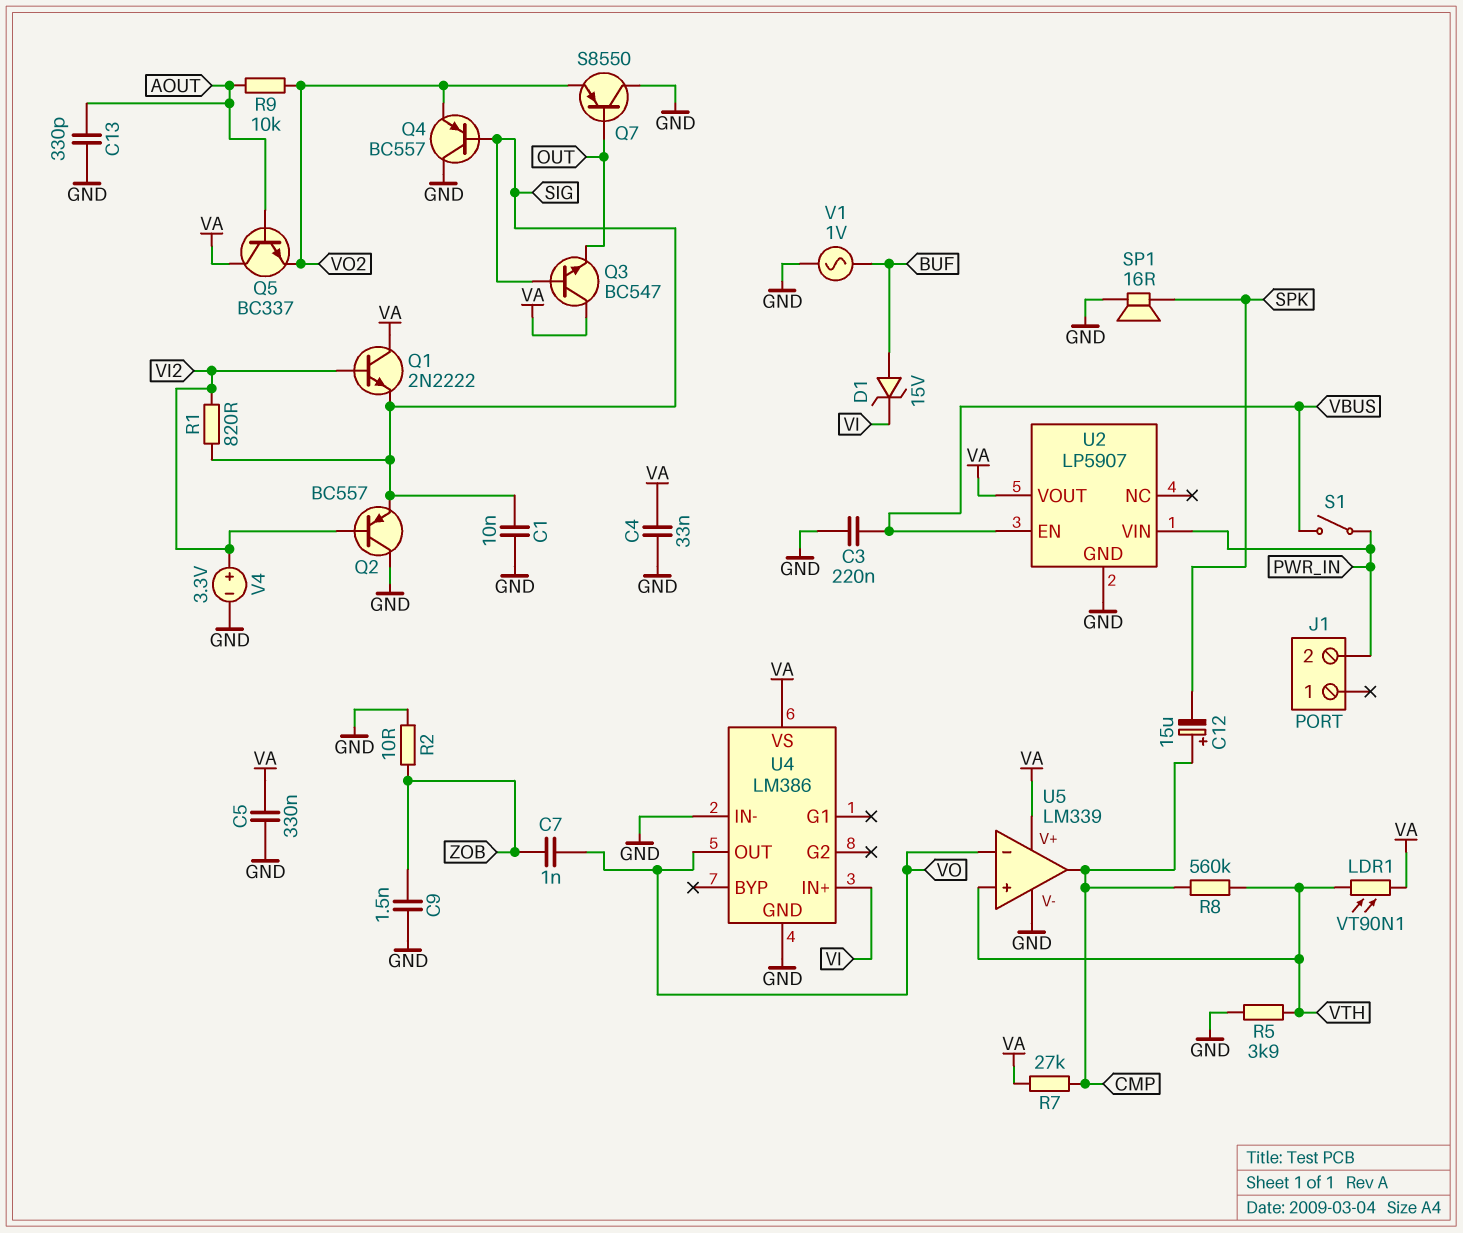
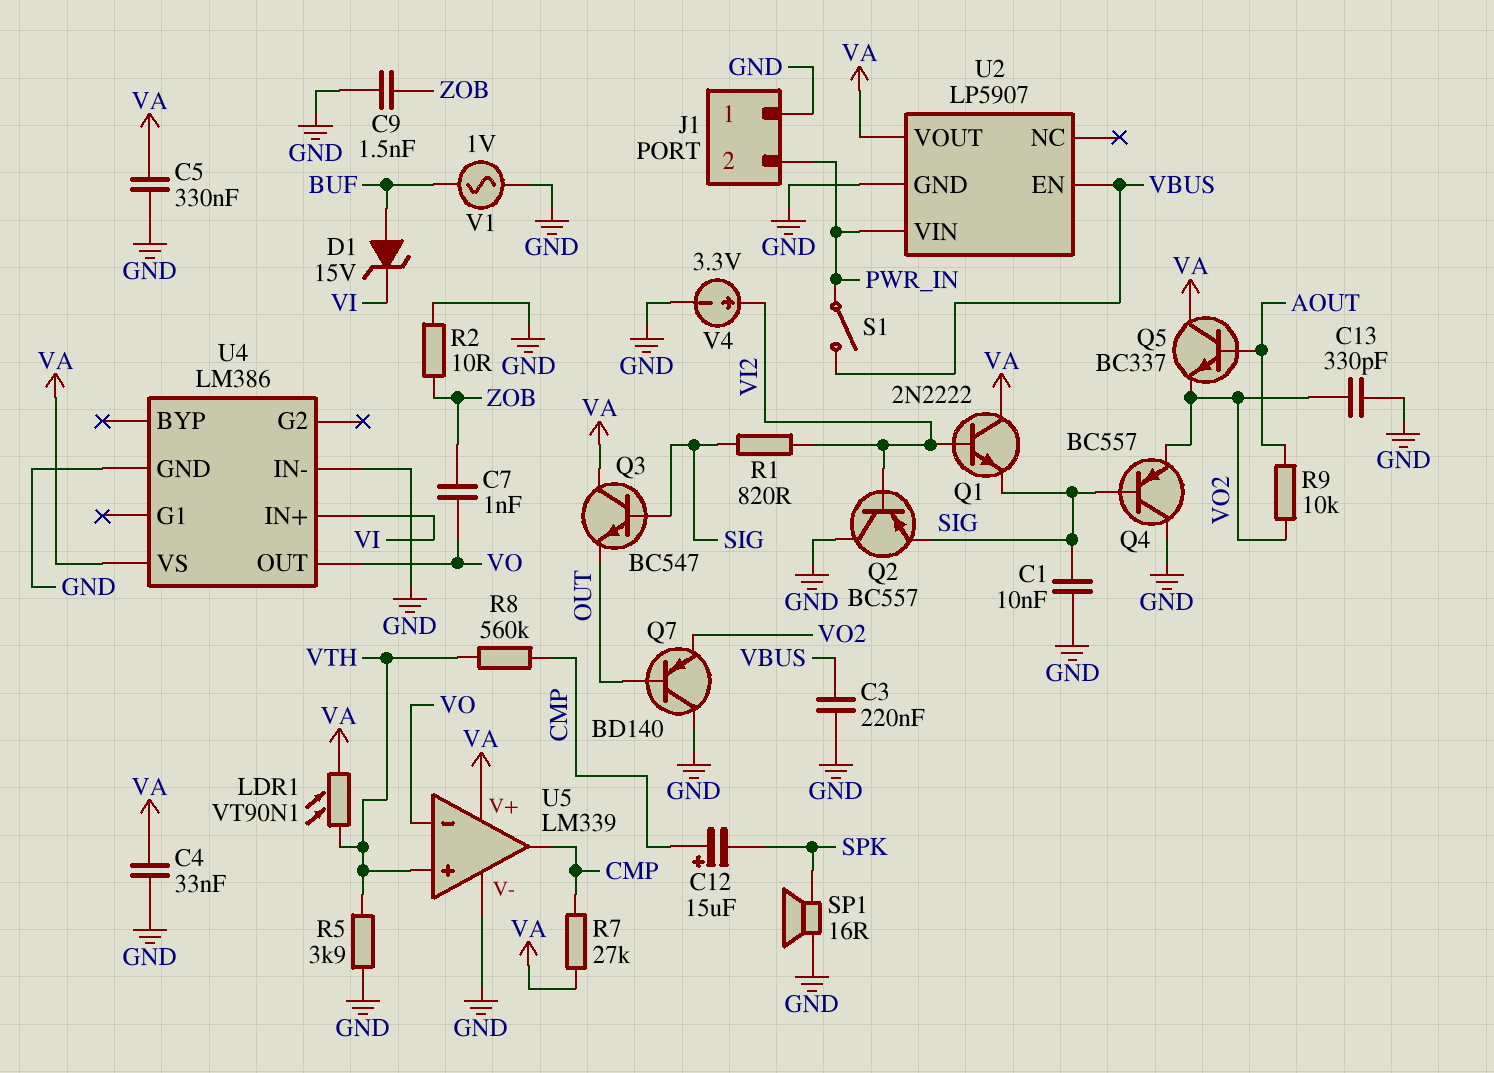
C13: 330pF (AOUT, GND) -> 330pF (GND, VO2)
J1 pin 1: none -> GND
Q7: PNP S8550 (B OUT, C GND, E VO2) -> PNP BD140 (B OUT, C GND, E VO2)

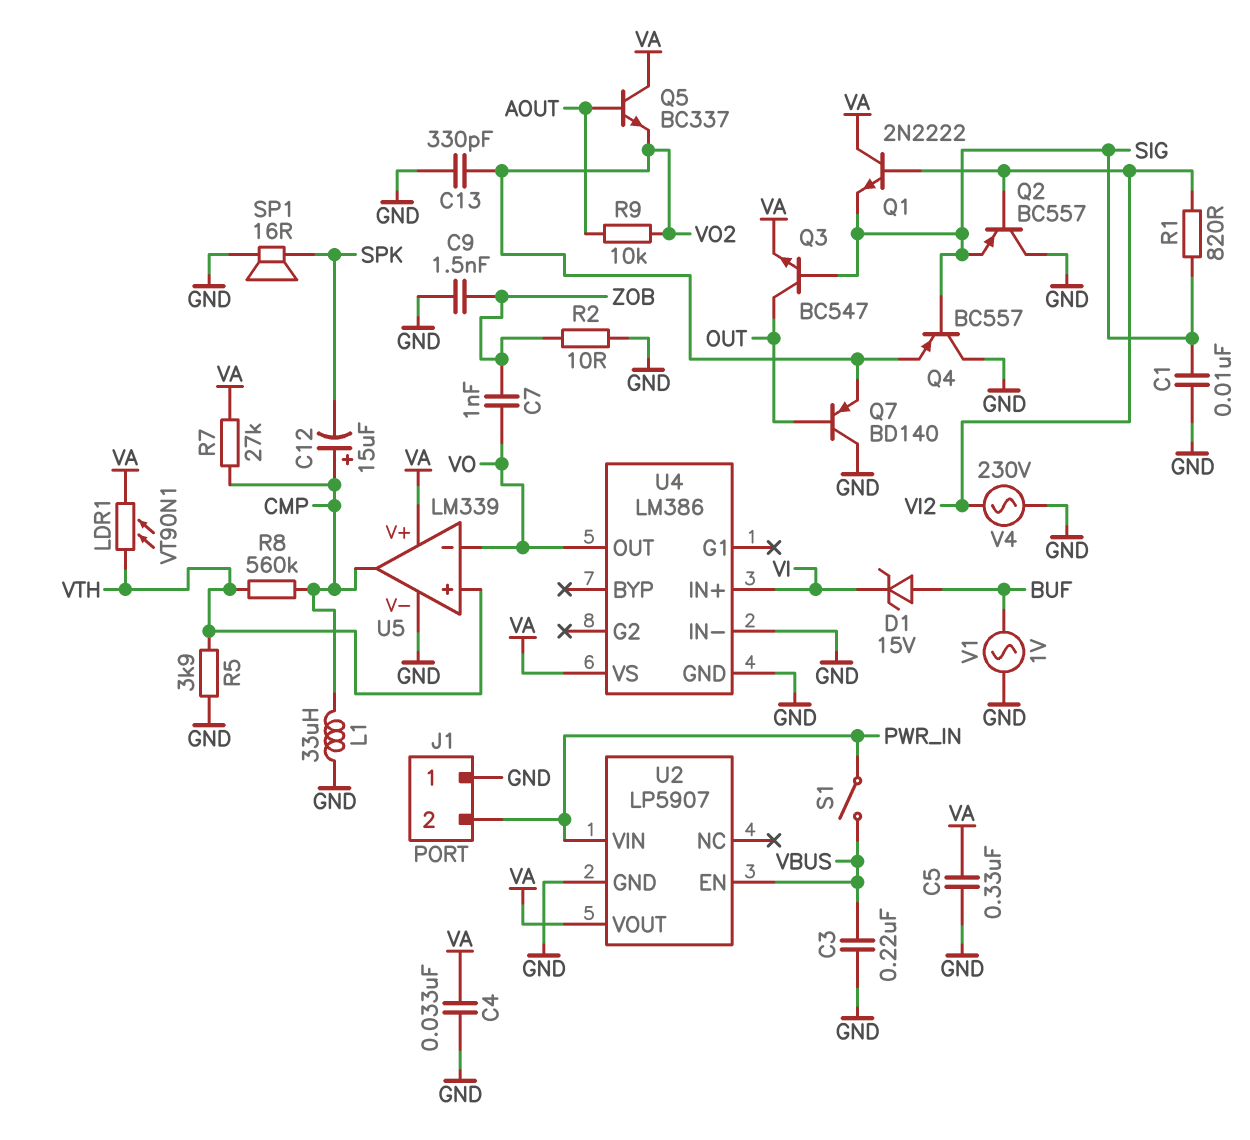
L1: none -> 33uH (CMP, GND)
Q3: NPN BC547 (B SIG, C VA, E OUT) -> NPN BC547 (B SIG, C OUT, E VA)
V4: 3.3V (plus VI2, minus GND) -> AC 230V (GND, VI2)

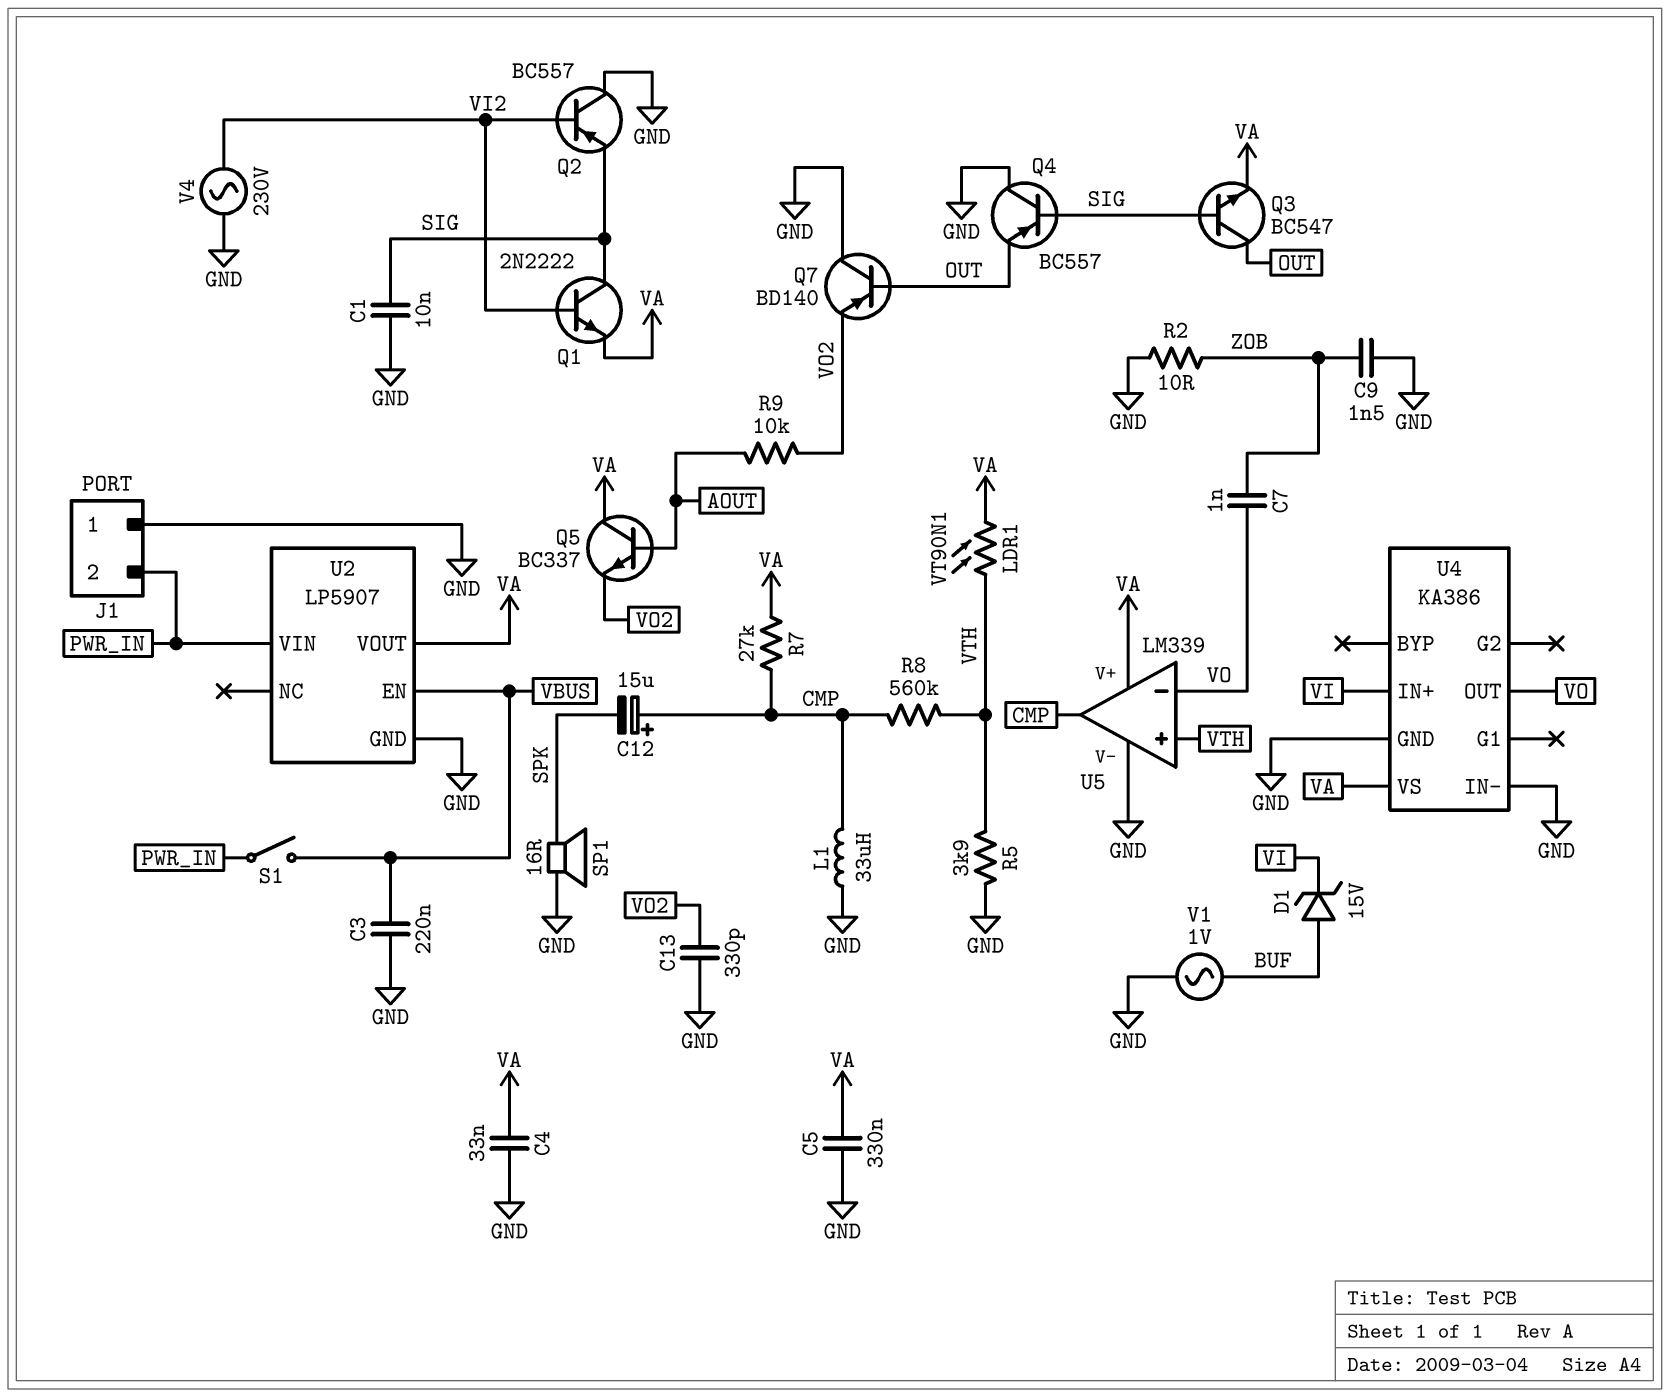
Q1: NPN 2N2222 (B VI2, C VA, E SIG) -> NPN 2N2222 (B VI2, C SIG, E VA)
Q4: PNP BC557 (B SIG, C GND, E VO2) -> PNP BC557 (B SIG, C GND, E OUT)
R1: 820 (SIG, VI2) -> none
U4: LM386 -> KA386

